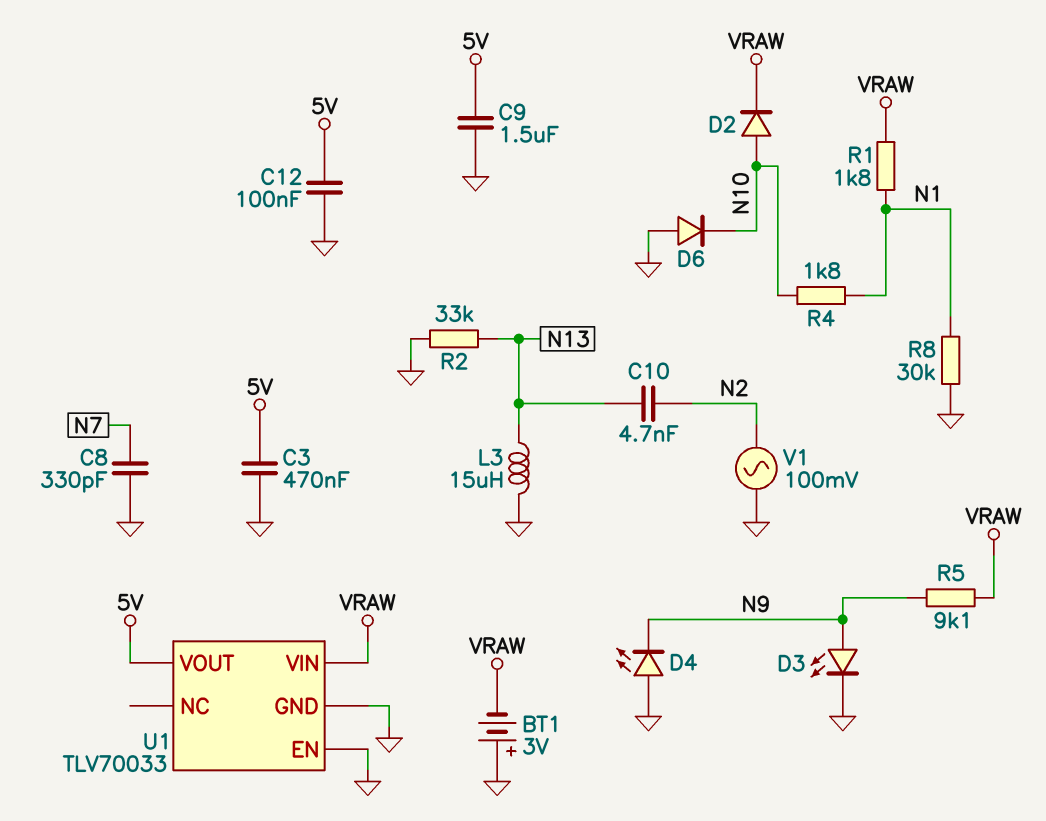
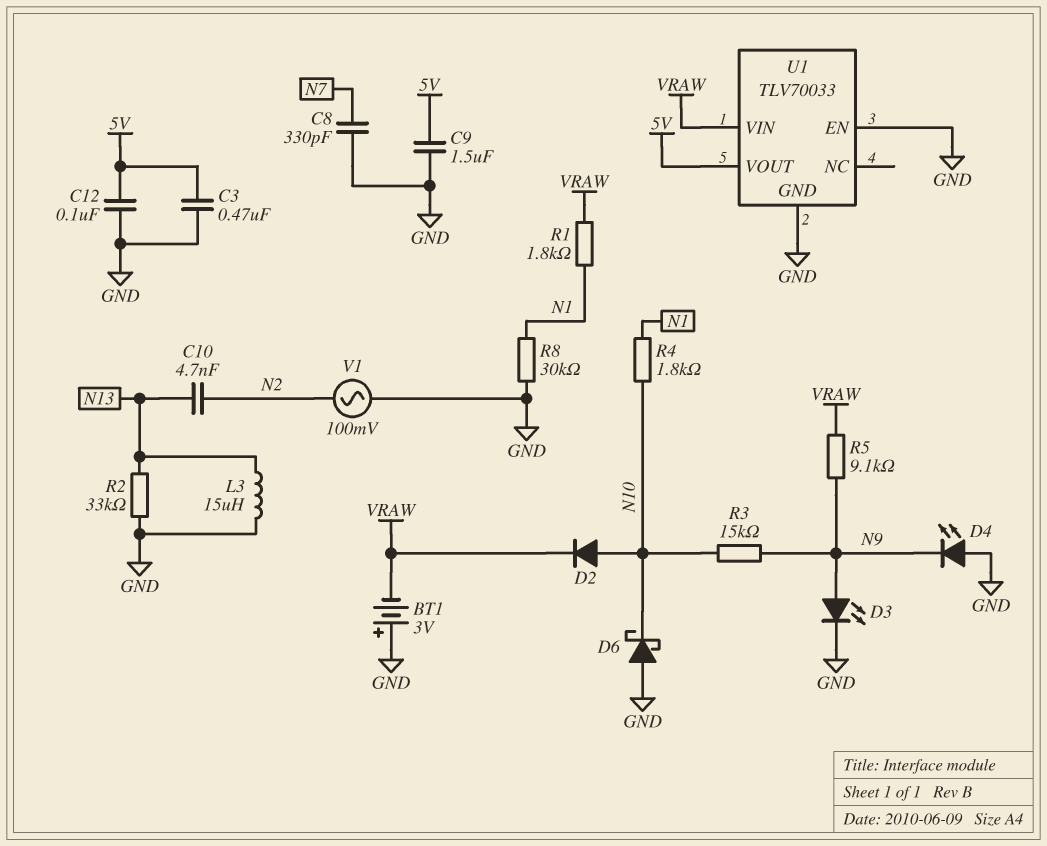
D6: diode (A GND, K N10) -> schottky (A GND, K N10)
R3: none -> 15k (N9, N10)

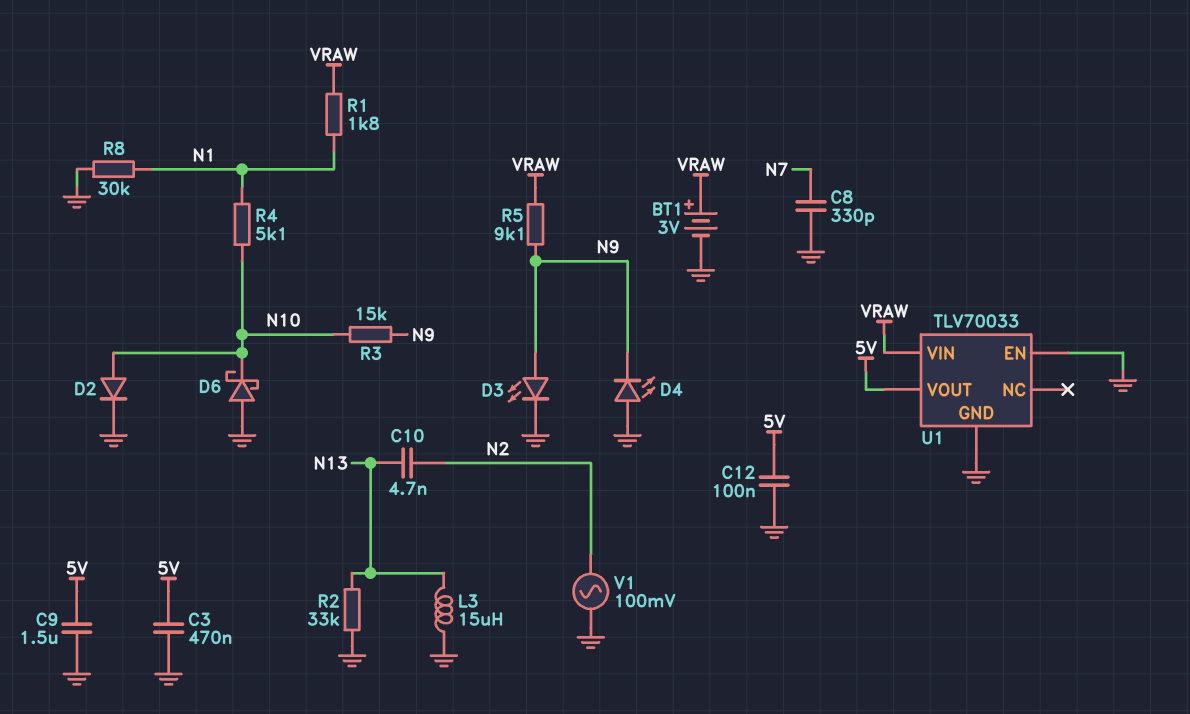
BT1: 3V (plus GND, minus VRAW) -> 3V (plus VRAW, minus GND)
D2: diode (A N10, K VRAW) -> diode (A N10, K GND)
R4: 1.8k (N1, N10) -> 5.1k (N1, N10)

